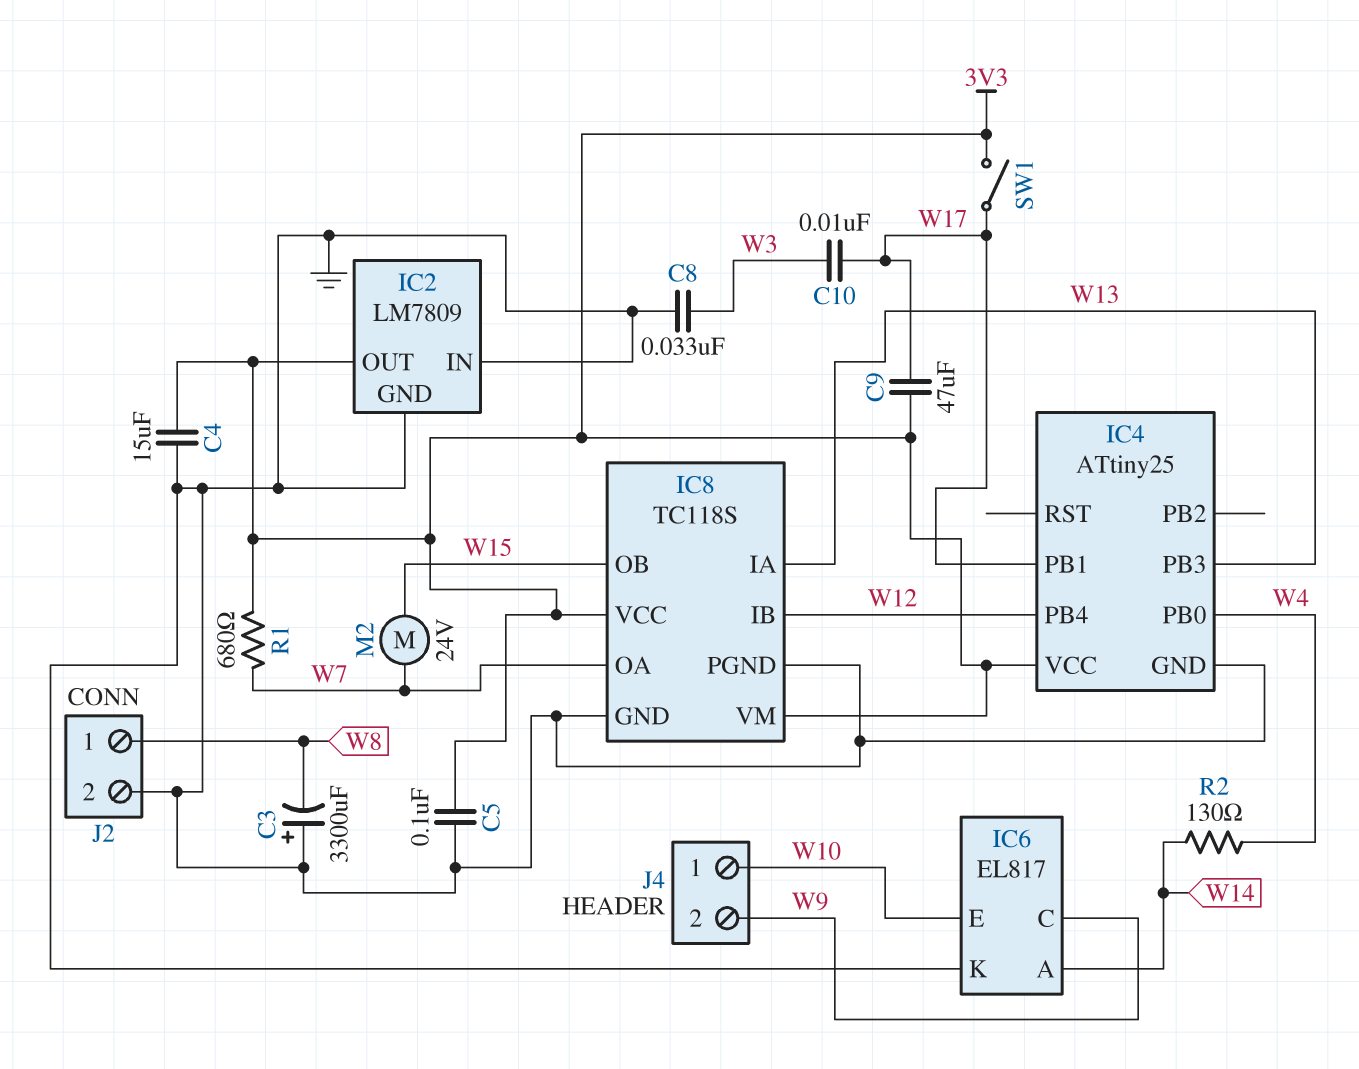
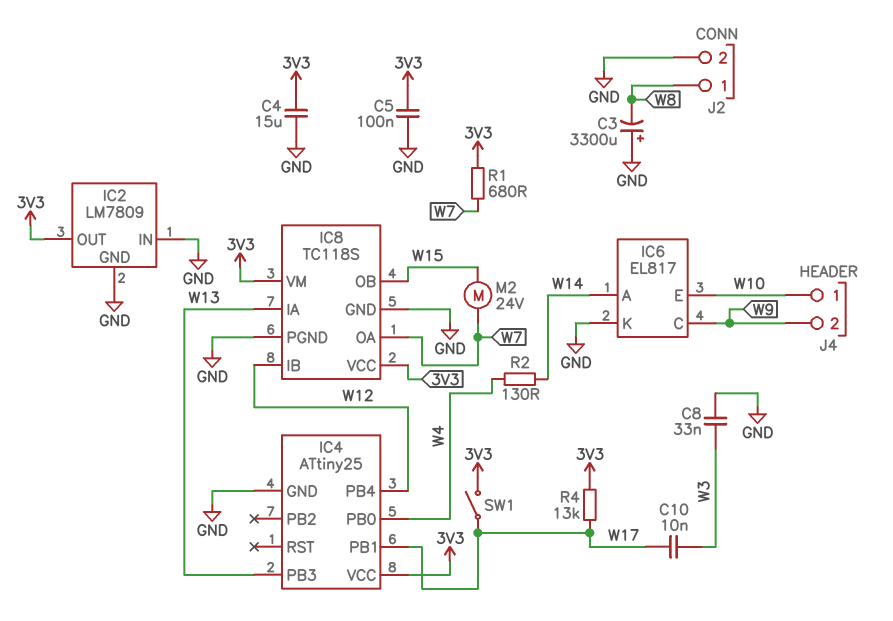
C9: 47uF (3V3, W17) -> none
R4: none -> 13k (3V3, W17)

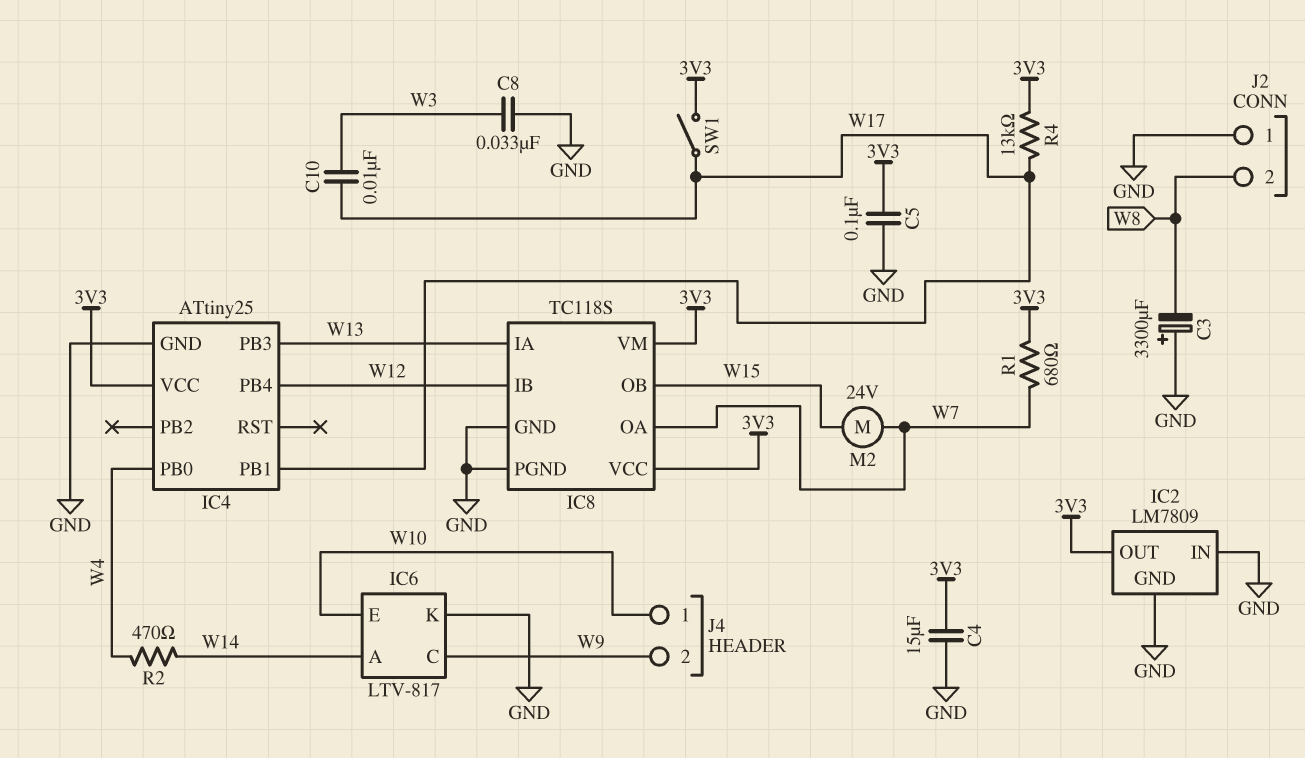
IC6: EL817 -> LTV-817
J2 pin 1: W8 -> GND
J2 pin 2: GND -> W8
R2: 130 (W4, W14) -> 470 (W4, W14)

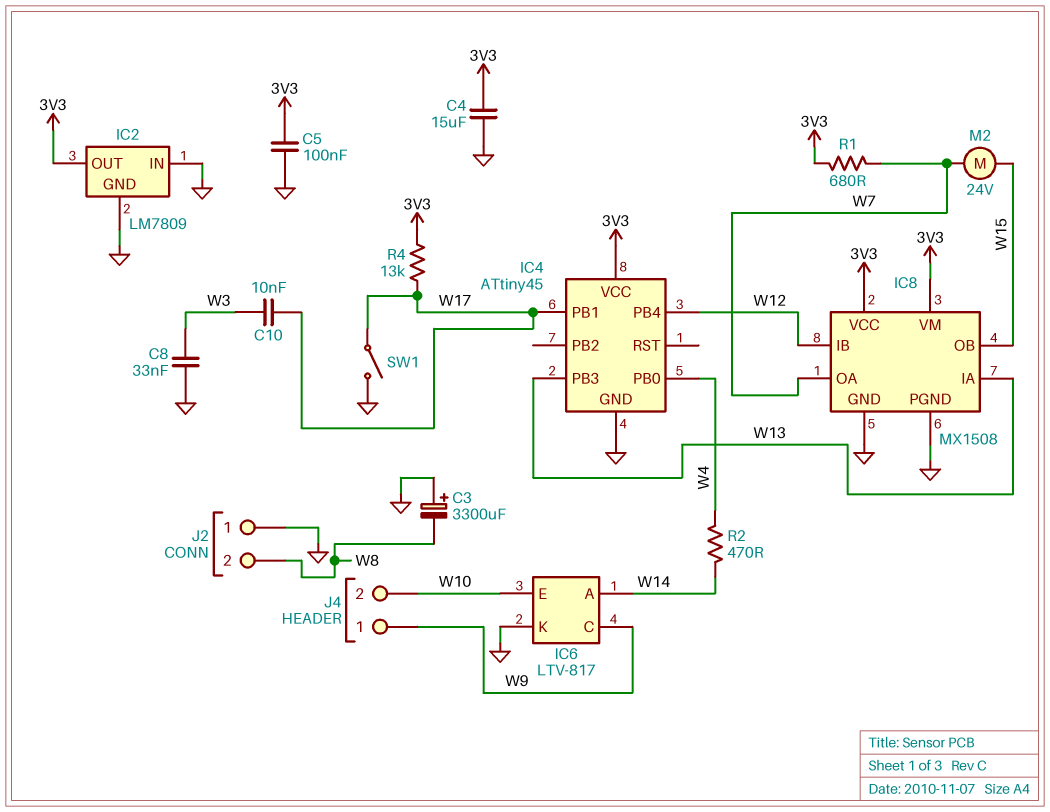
IC4: ATtiny25 -> ATtiny45
IC8: TC118S -> MX1508
J4 pin 1: W10 -> W9
J4 pin 2: W9 -> W10
SW1: switch (3V3, W17) -> switch (GND, W17)

